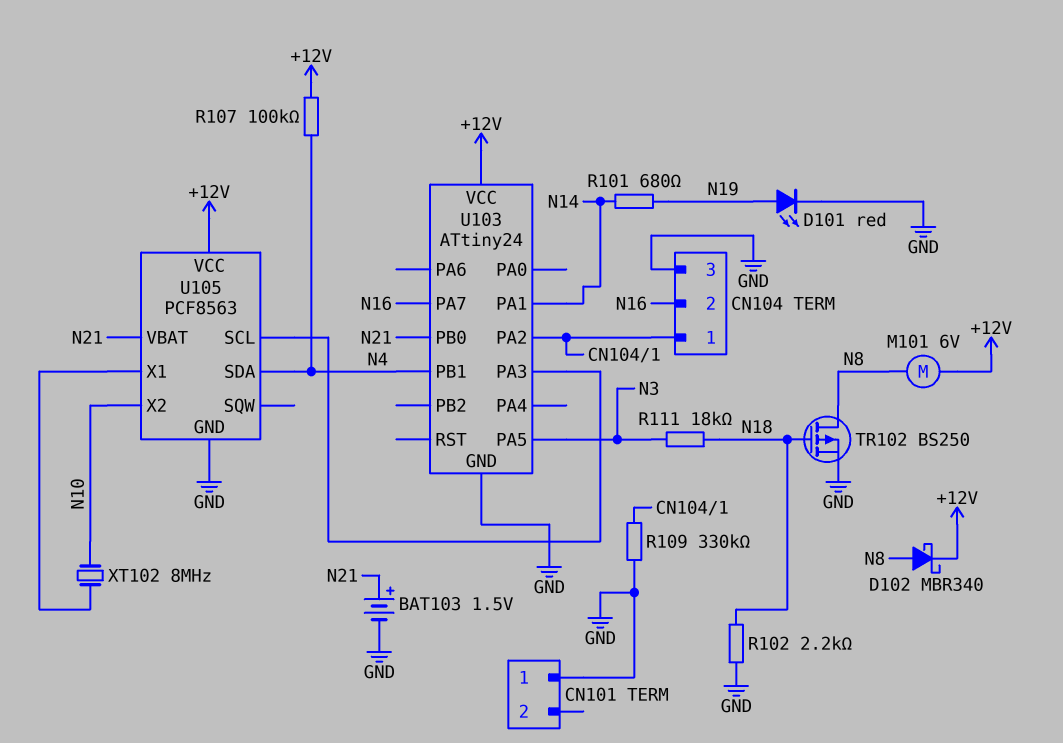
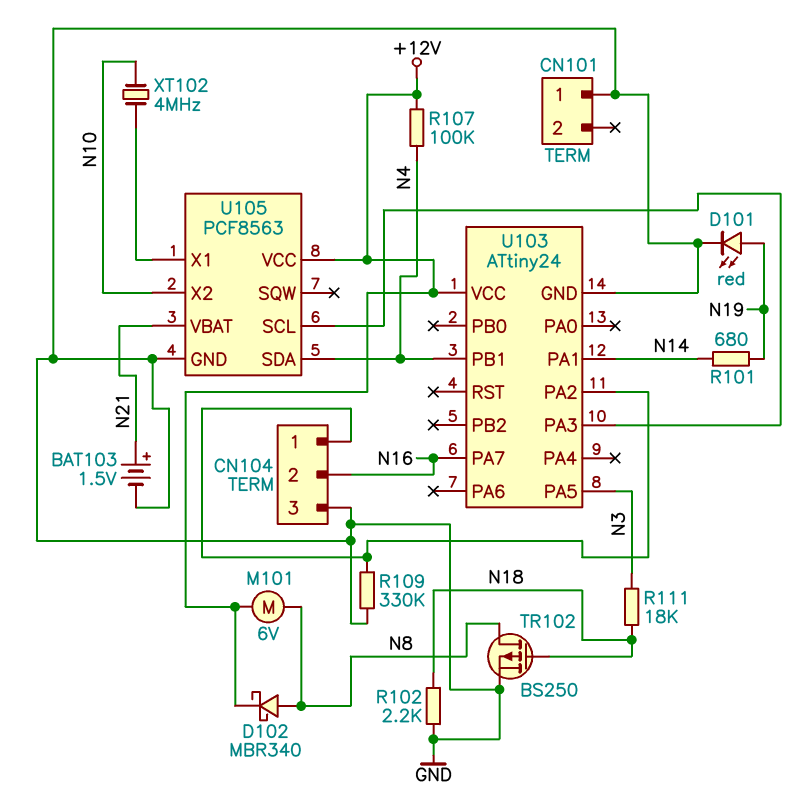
U103 pin PB0: N21 -> none
XT102: 8MHz (N10, U105/X1) -> 4MHz (N10, U105/X1)

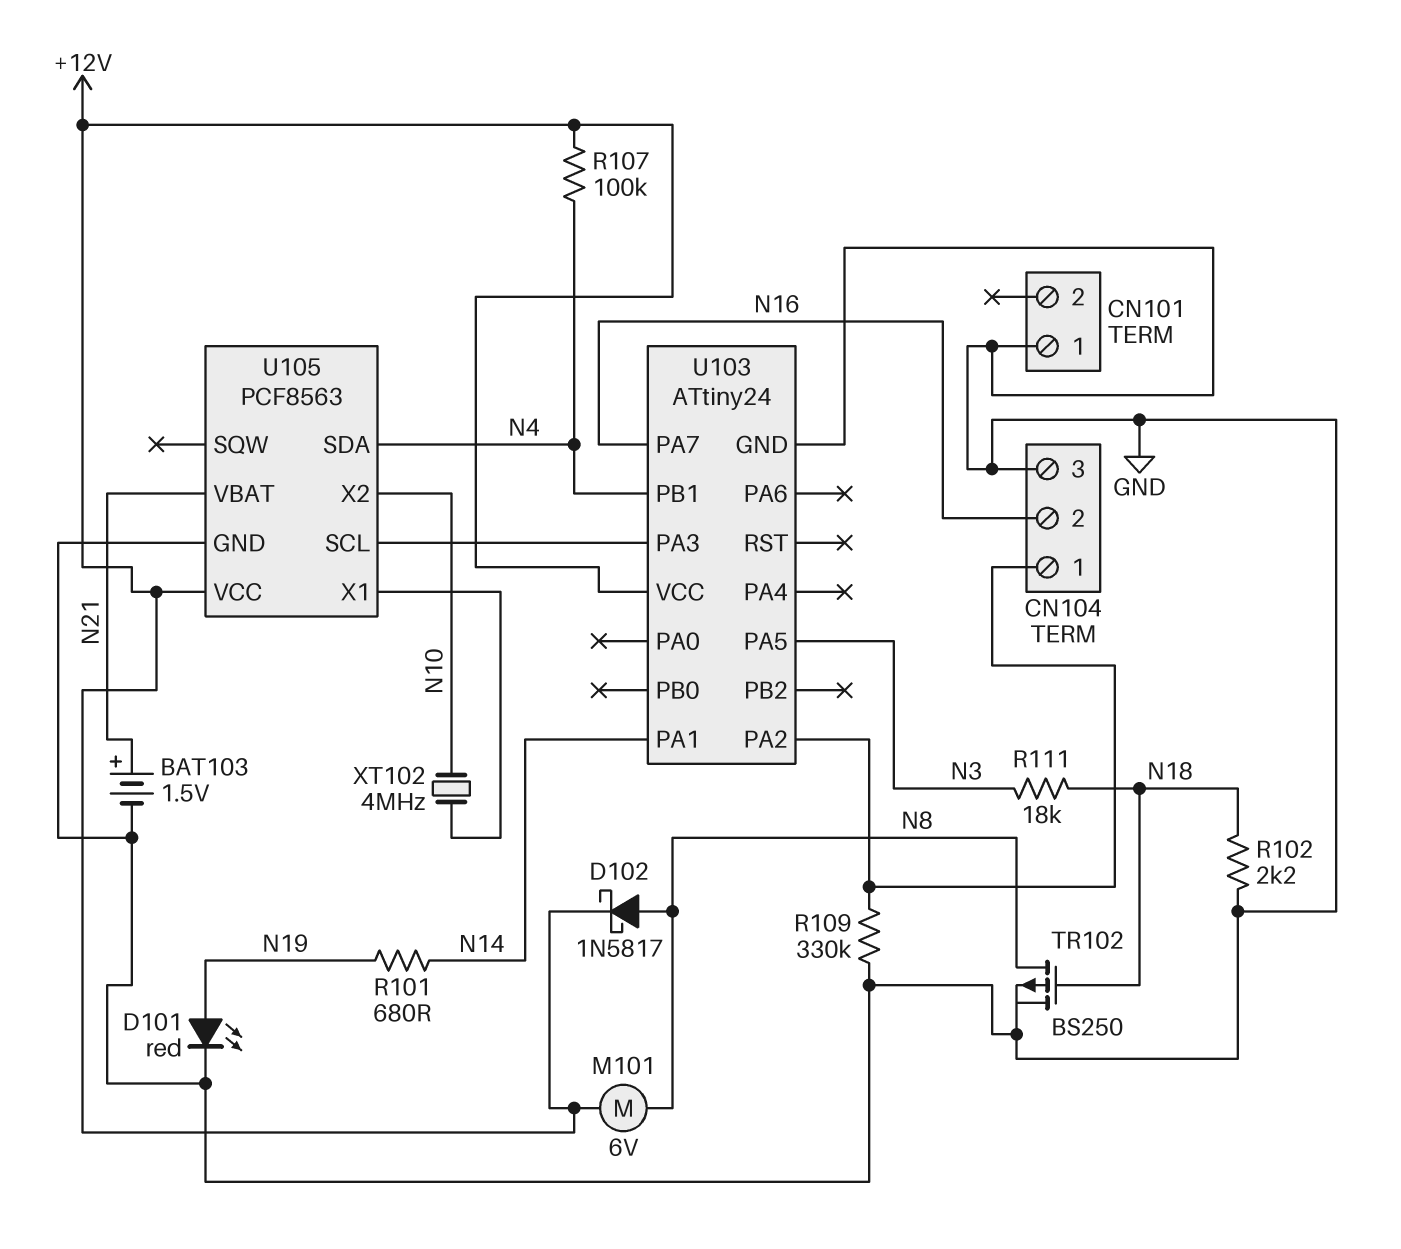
D102: schottky MBR340 (A N8, K +12V) -> schottky 1N5817 (A N8, K +12V)

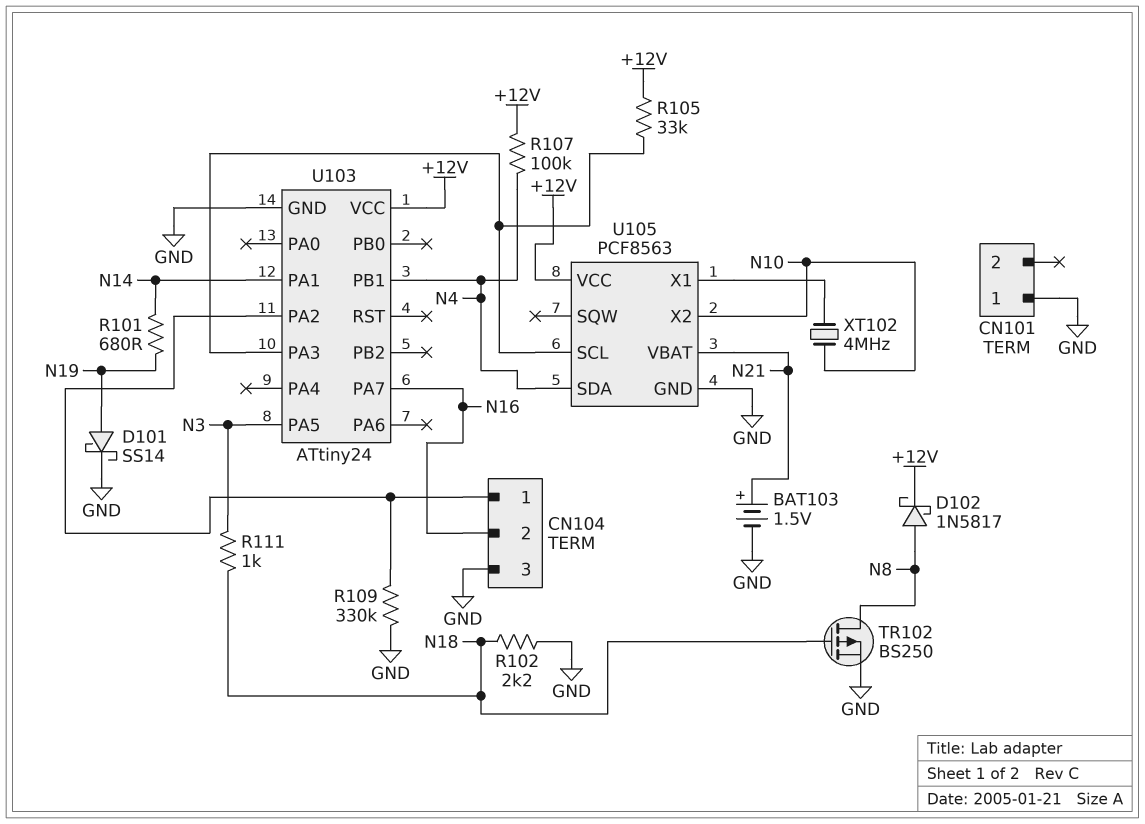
D101: LED red (A N19, K GND) -> schottky SS14 (A N19, K GND)
M101: motor 6V (+12V, N8) -> none
R105: none -> 33k (+12V, U103/PA3)
R111: 18k (N3, N18) -> 1k (N3, N18)

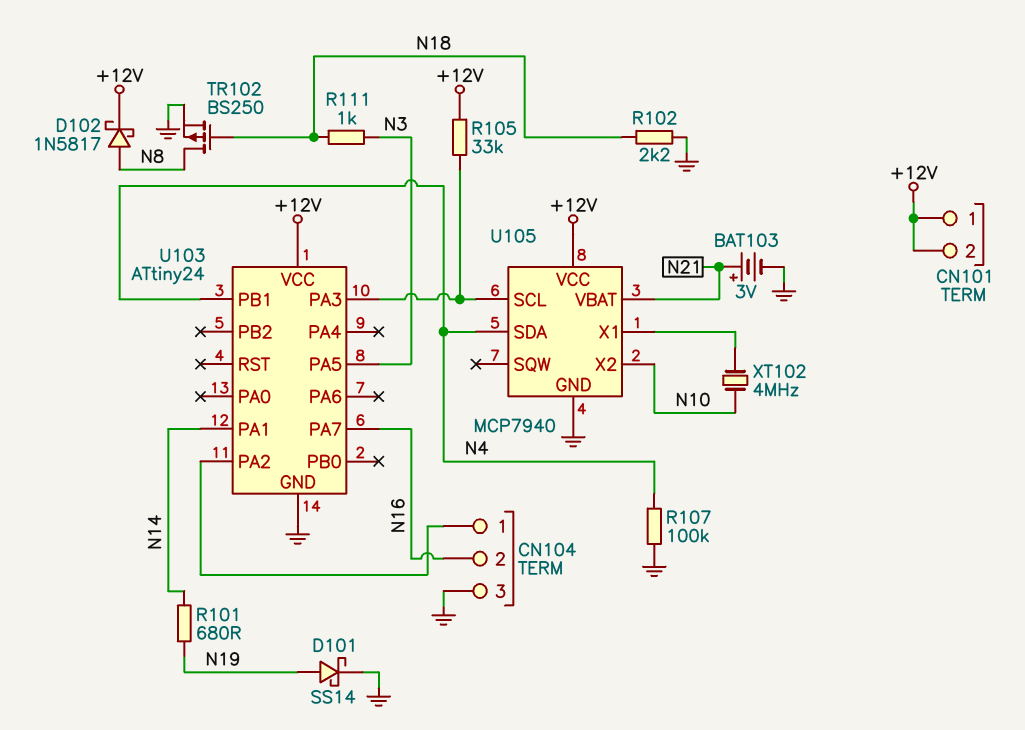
BAT103: 1.5V (plus N21, minus GND) -> 3V (plus N21, minus GND)
CN101 pin 1: GND -> +12V
CN101 pin 2: none -> +12V
R107: 100k (+12V, N4) -> 100k (GND, N4)
R109: 330k (CN104/1, GND) -> none
U105: PCF8563 -> MCP7940

